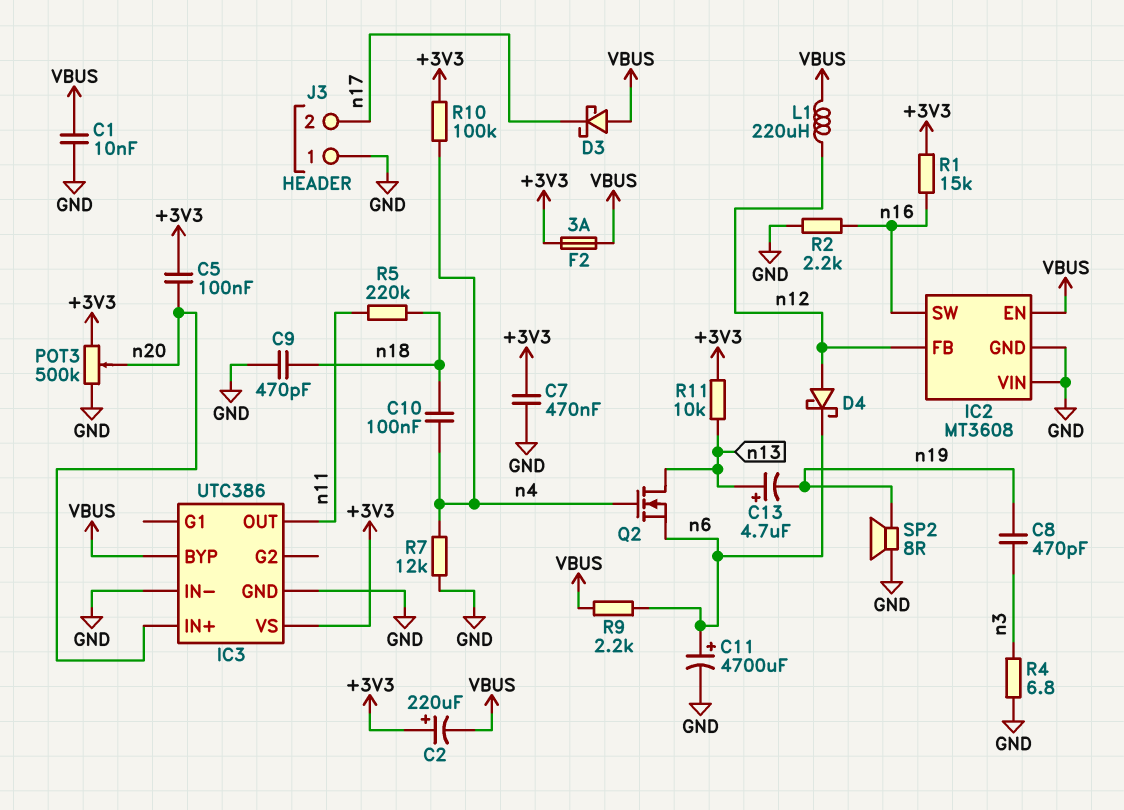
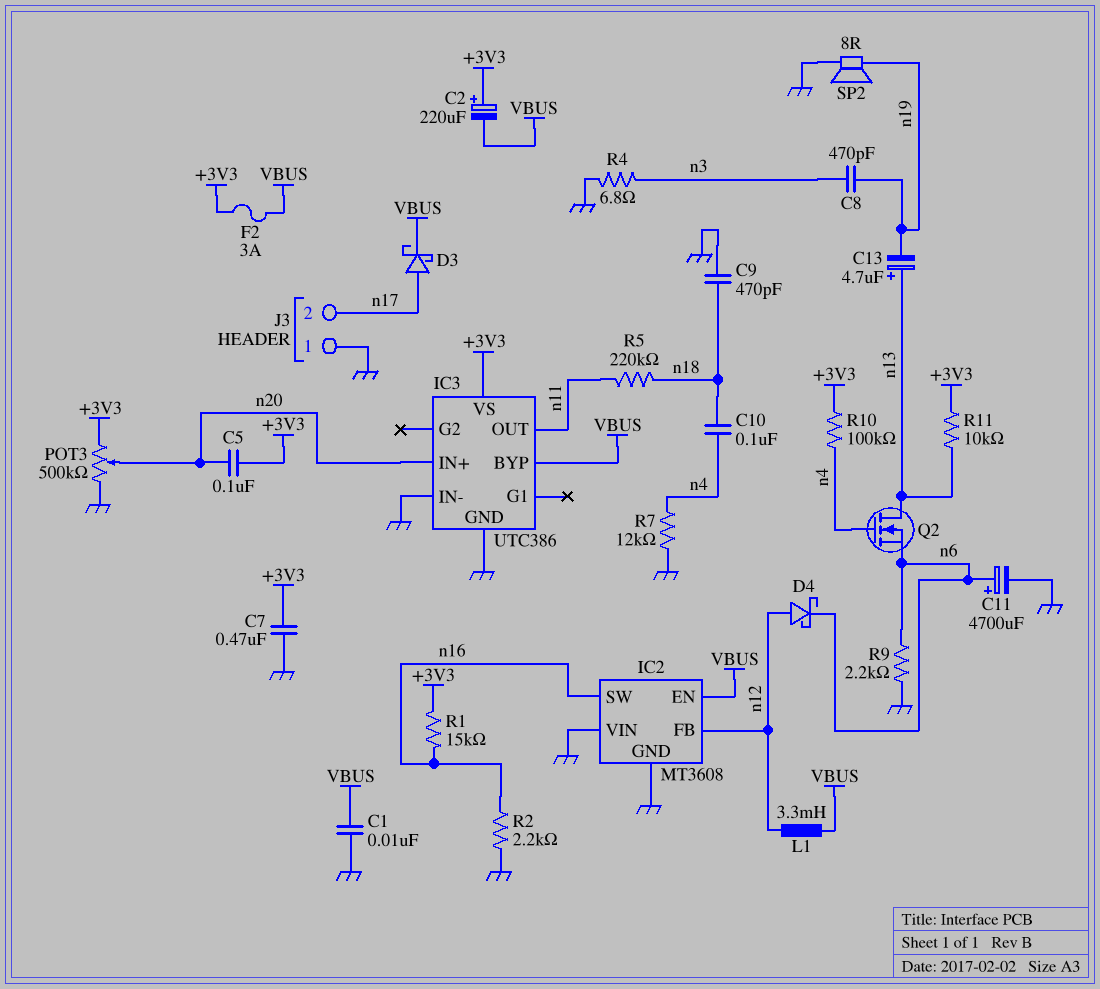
D3: schottky (A VBUS, K n17) -> schottky (A n17, K VBUS)
L1: 220uH (VBUS, n12) -> 3.3mH (VBUS, n12)
R9: 2.2k (VBUS, n6) -> 2.2k (GND, n6)

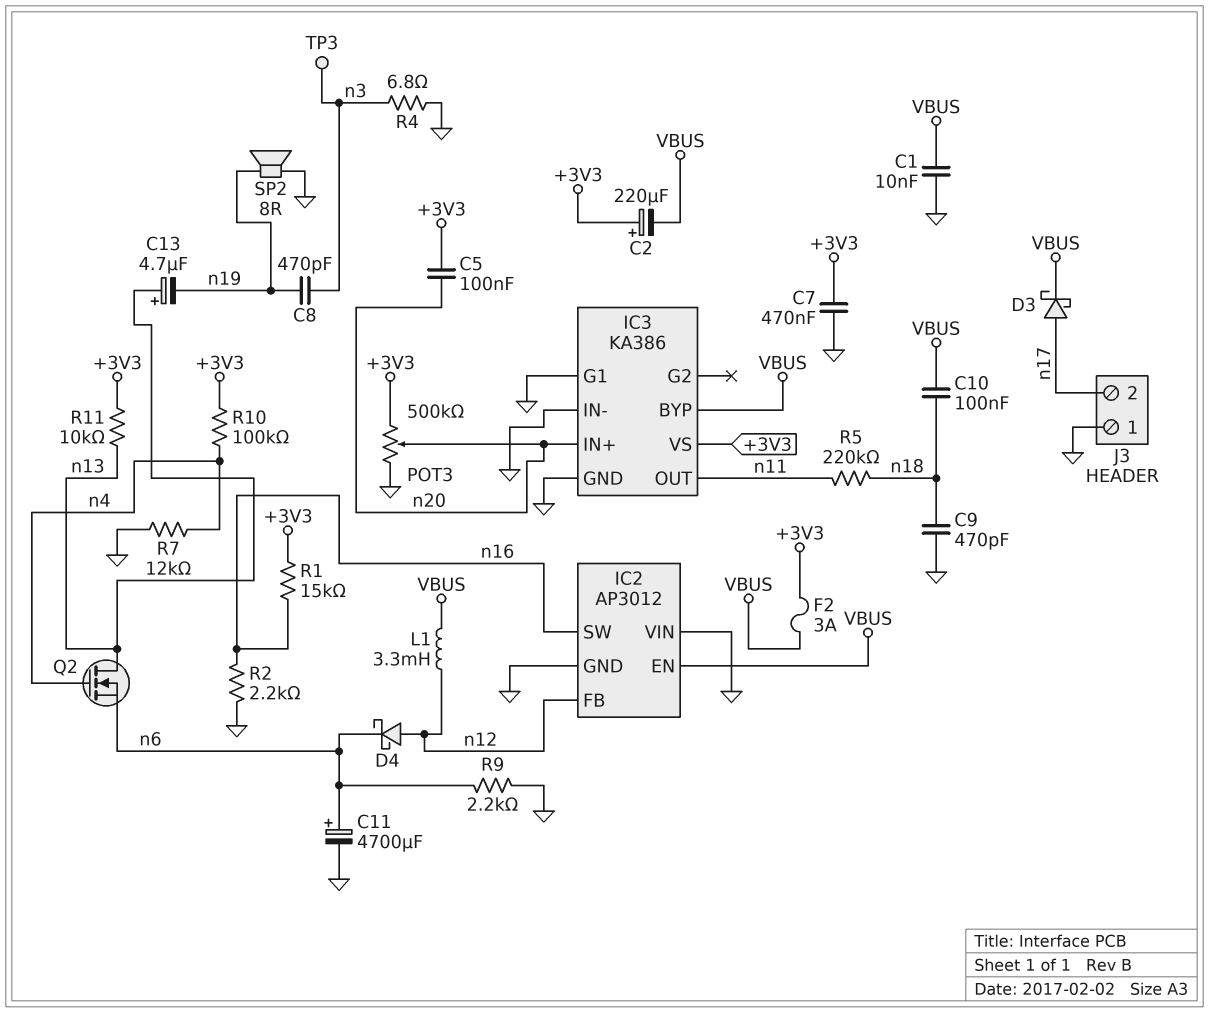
C10: 100nF (n4, n18) -> 100nF (VBUS, n18)
IC2: MT3608 -> AP3012
IC3: UTC386 -> KA386
IC3 pin G1: none -> GND
TP3: none -> test point (n3)

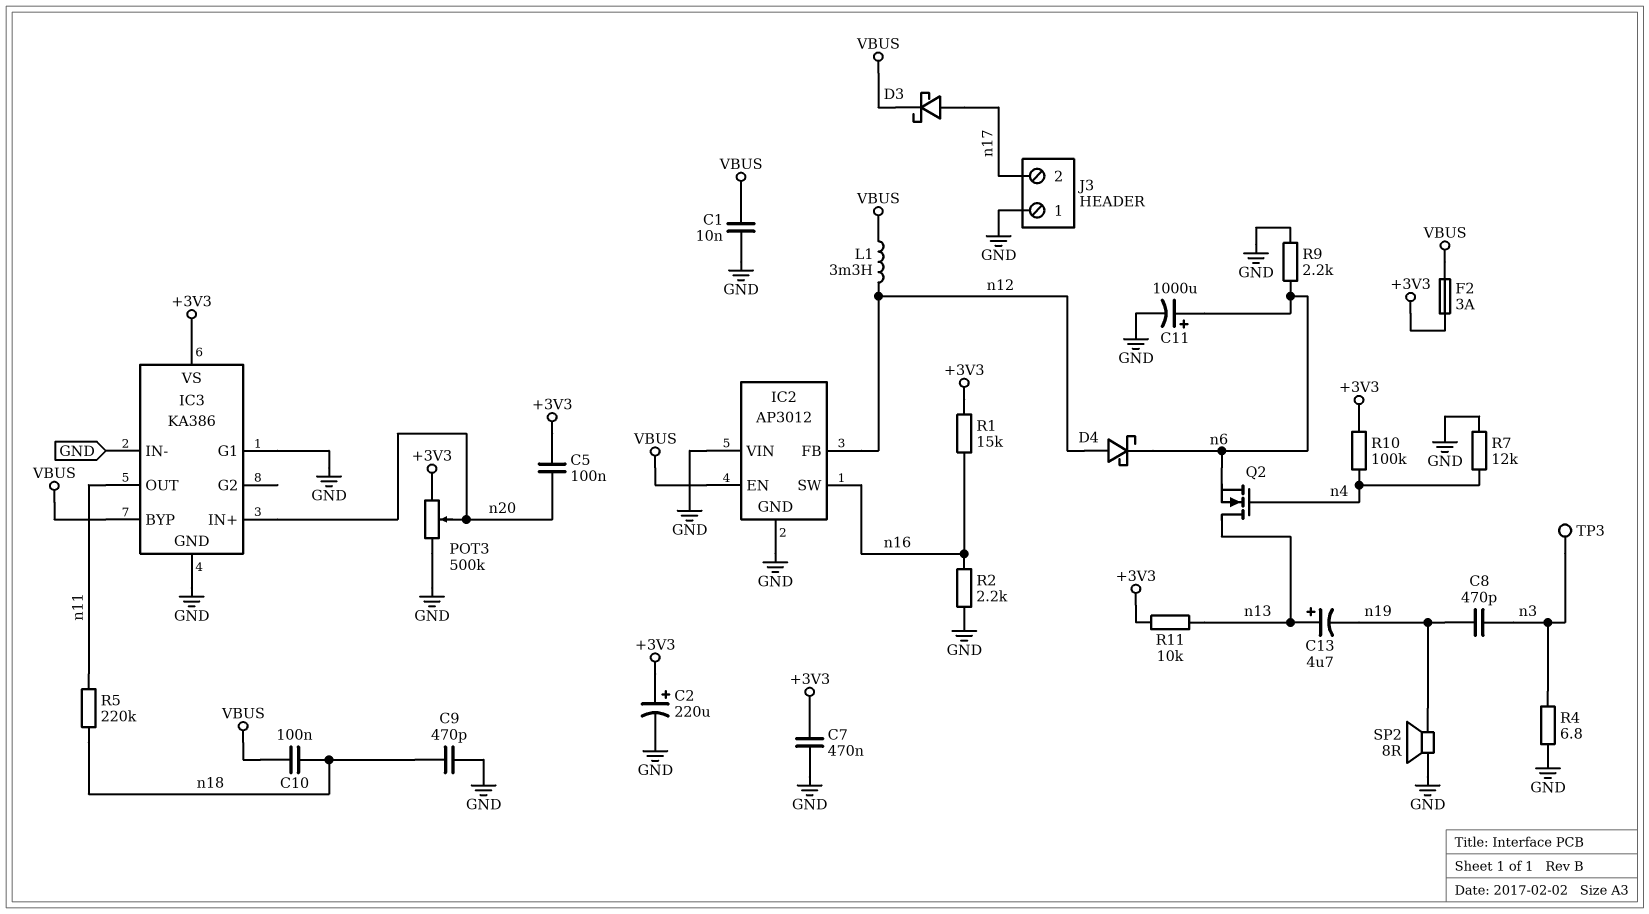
C2: 220uF (plus +3V3, minus VBUS) -> 220uF (plus +3V3, minus GND)
C11: 4700uF (plus n6, minus GND) -> 1000uF (plus n6, minus GND)

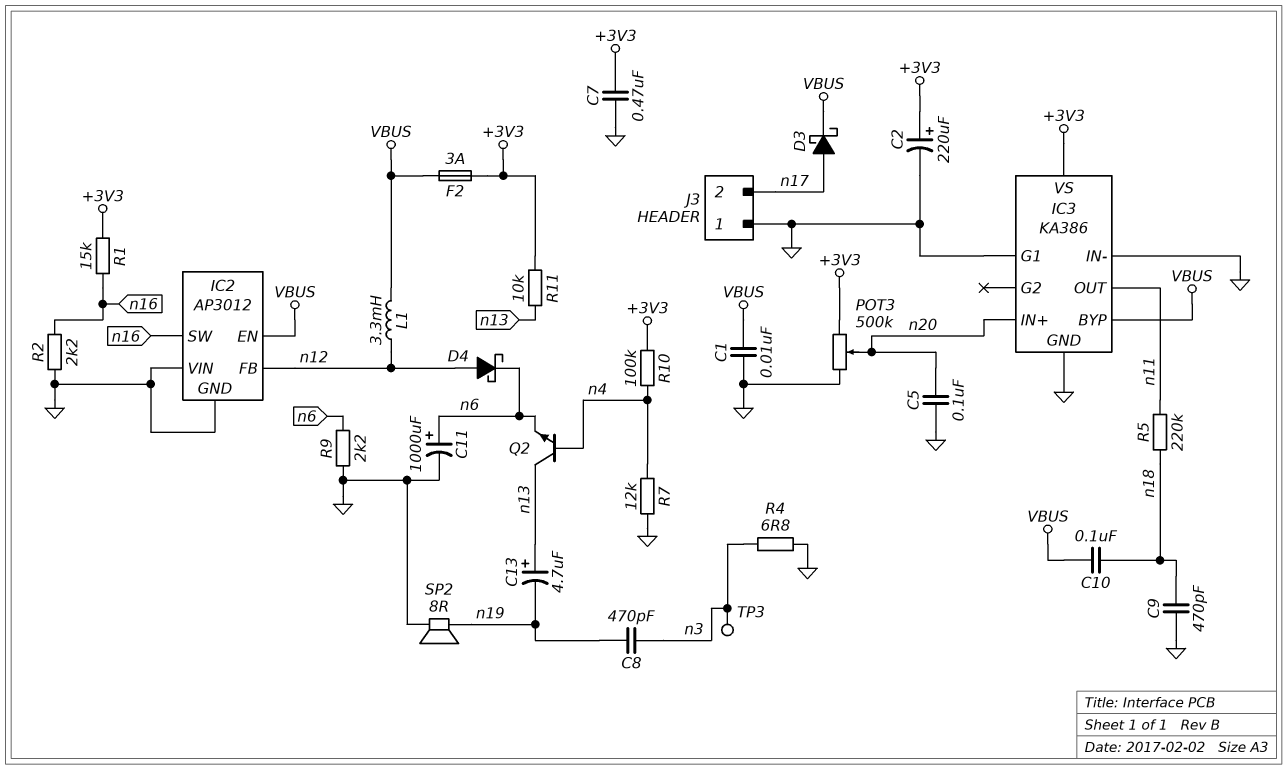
C5: 100nF (+3V3, n20) -> 100nF (GND, n20)
Q2: NMOS (G n4, D n13, S n6) -> NPN (B n4, C n13, E n6)

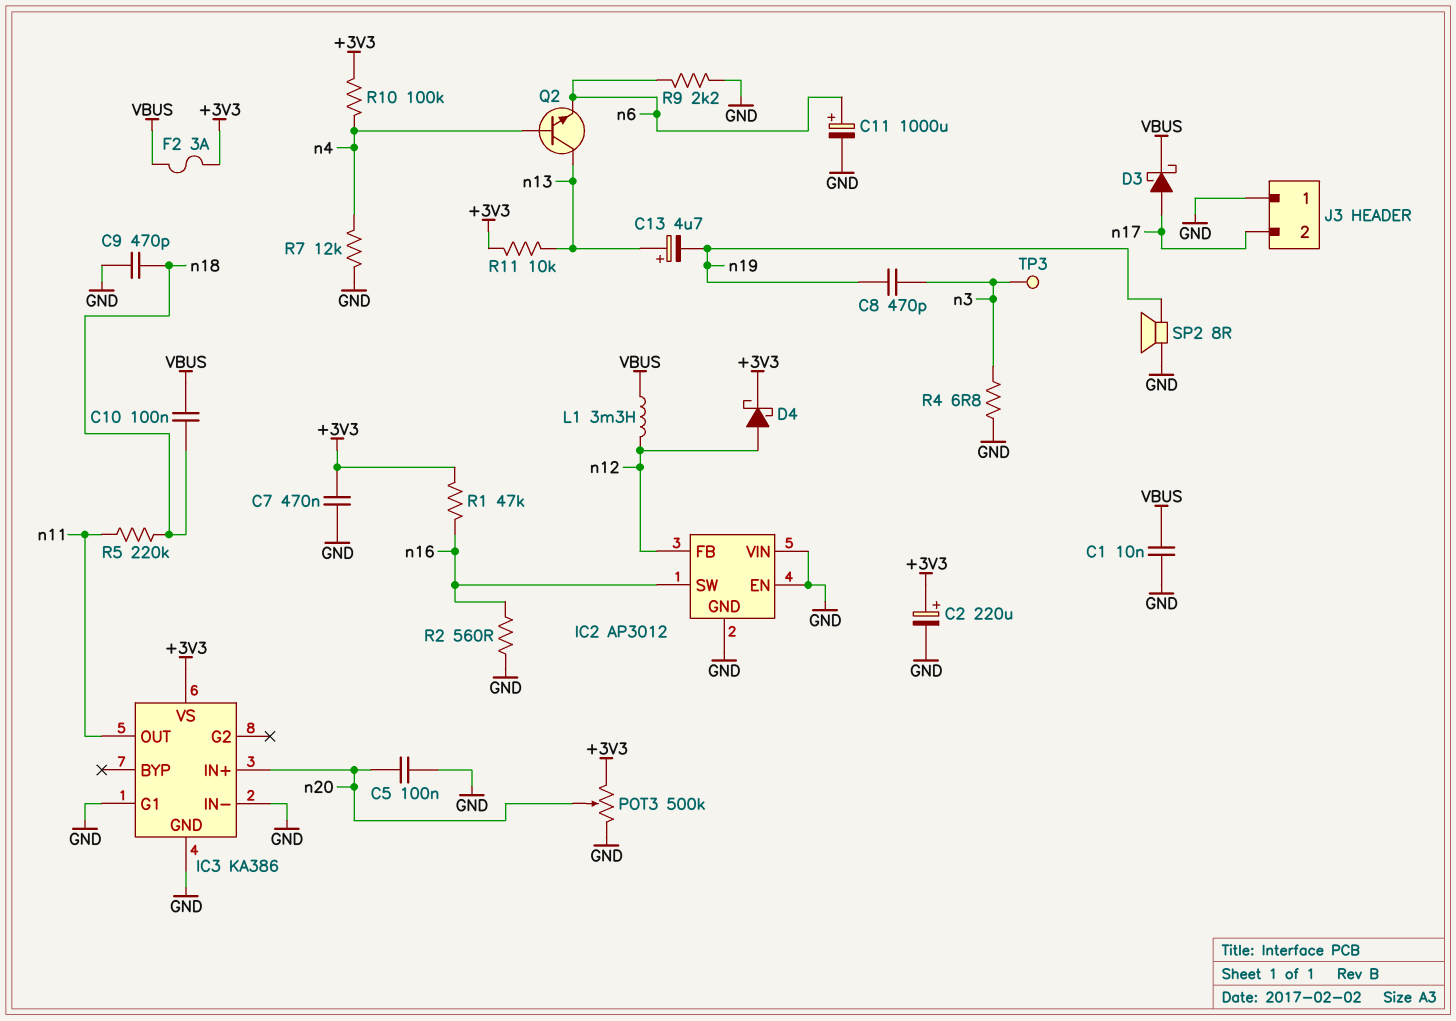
D4: schottky (A n12, K n6) -> schottky (A n12, K +3V3)
IC2 pin EN: VBUS -> GND
IC3 pin BYP: VBUS -> none
R1: 15k (+3V3, n16) -> 47k (+3V3, n16)
R2: 2.2k (GND, n16) -> 560 (GND, n16)

